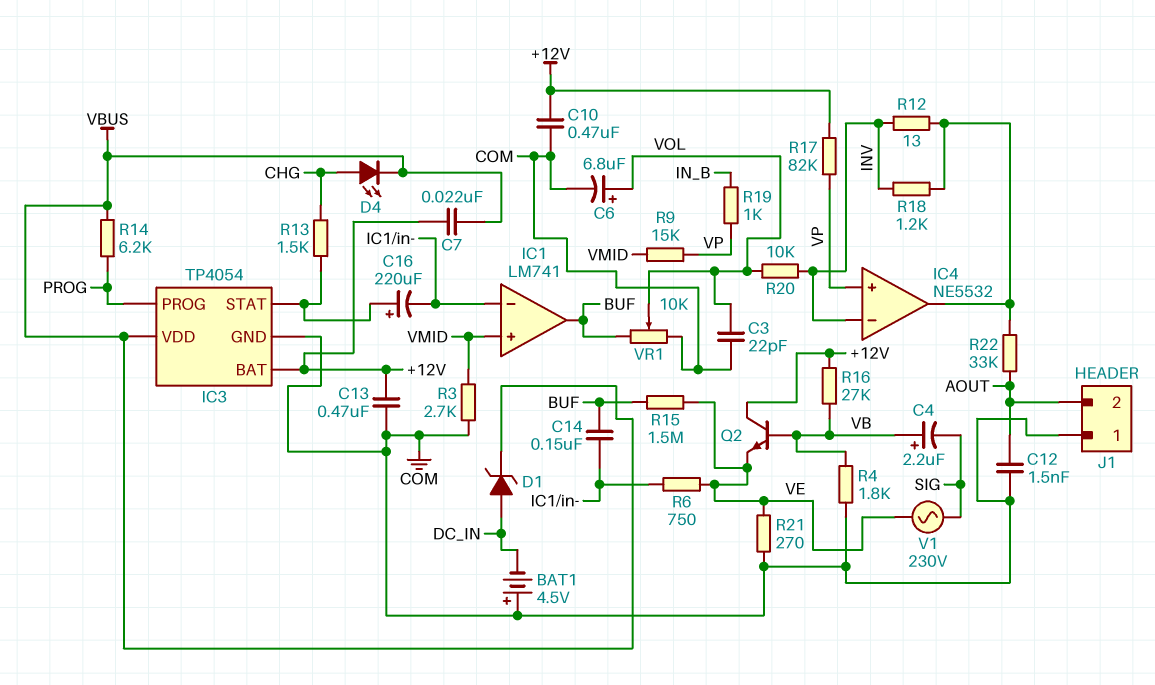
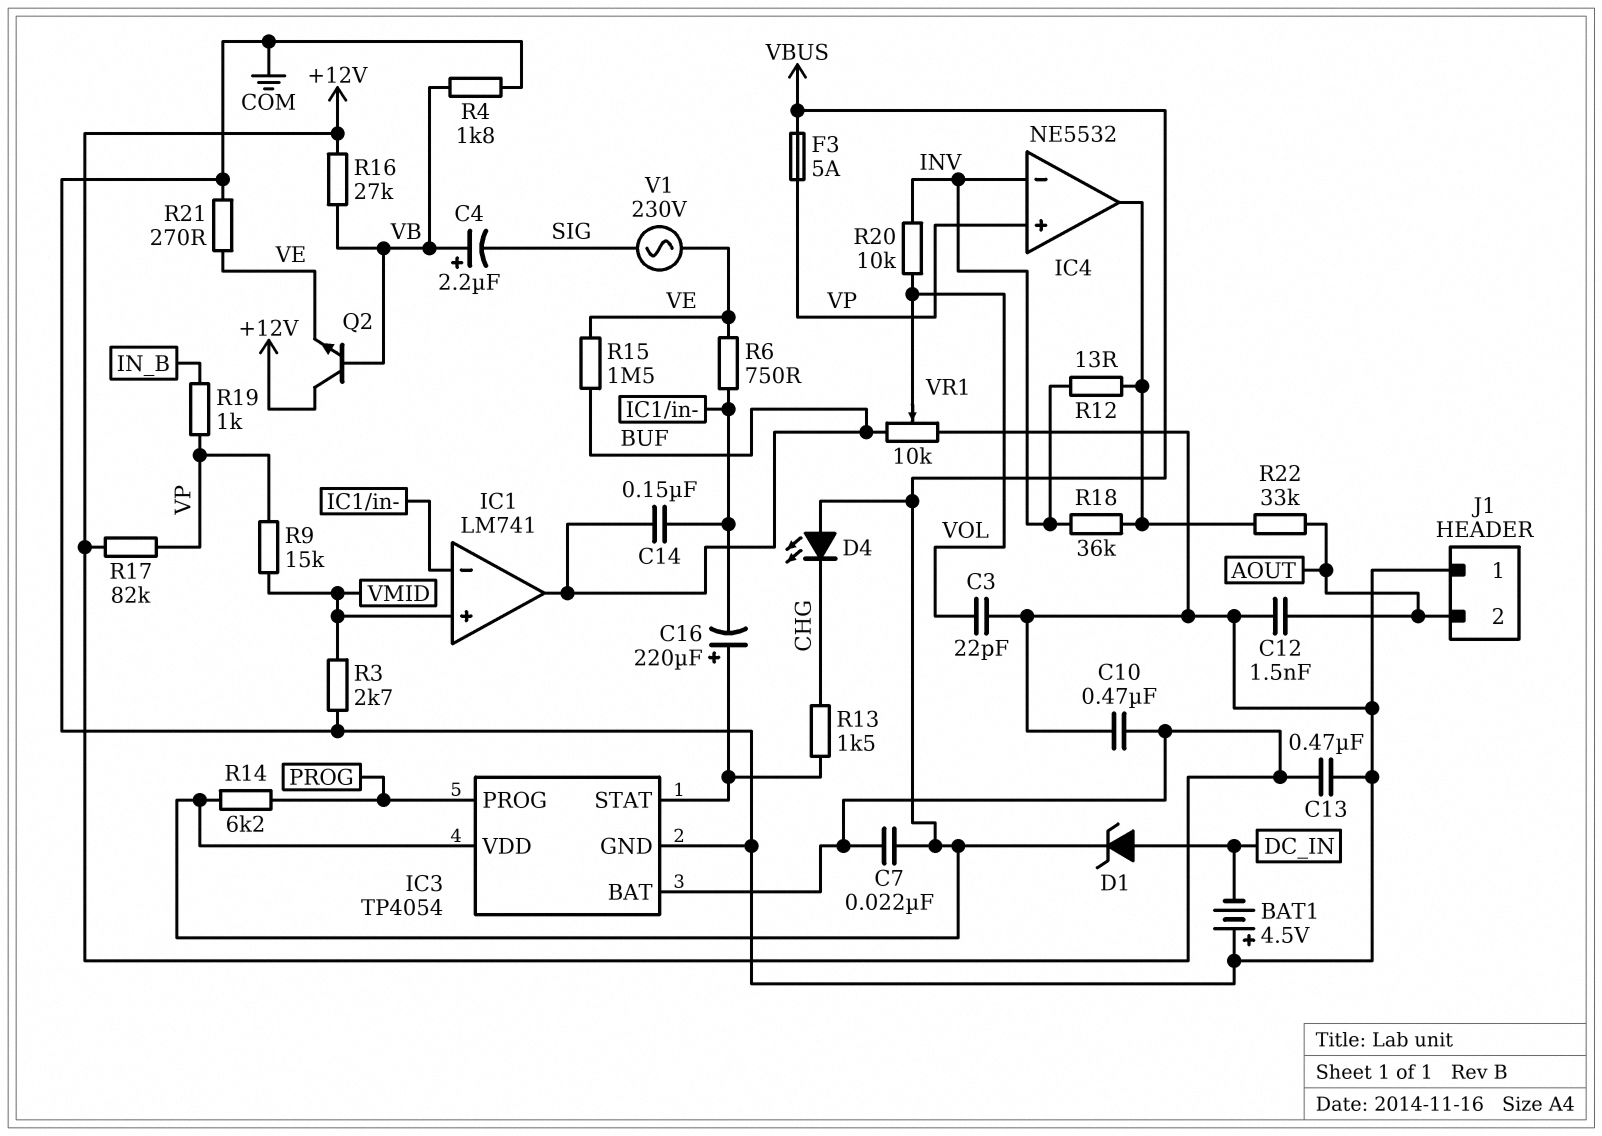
C6: 6.8uF (plus VOL, minus COM) -> none
D4: LED (A CHG, K VBUS) -> LED (A VBUS, K CHG)
F3: none -> 5A (VBUS, VP)
R18: 1.2k (IC4/out, INV) -> 36k (IC4/out, INV)

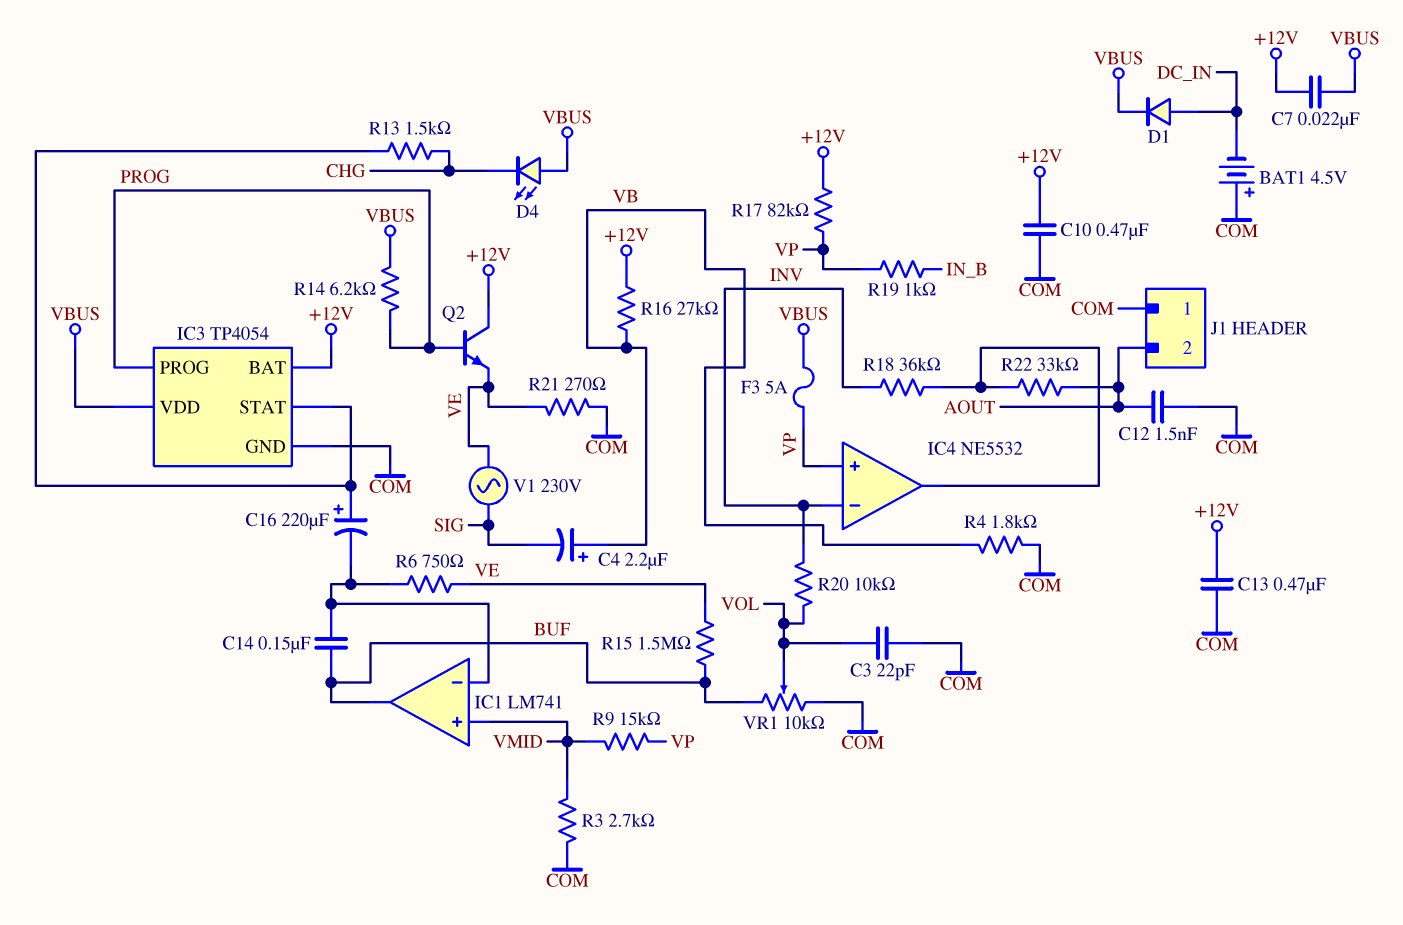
D1: zener (A DC_IN, K VBUS) -> diode (A DC_IN, K VBUS)
Q2: NPN (B VB, C +12V, E VE) -> NPN (B PROG, C +12V, E VE)
R12: 13 (IC4/out, INV) -> none

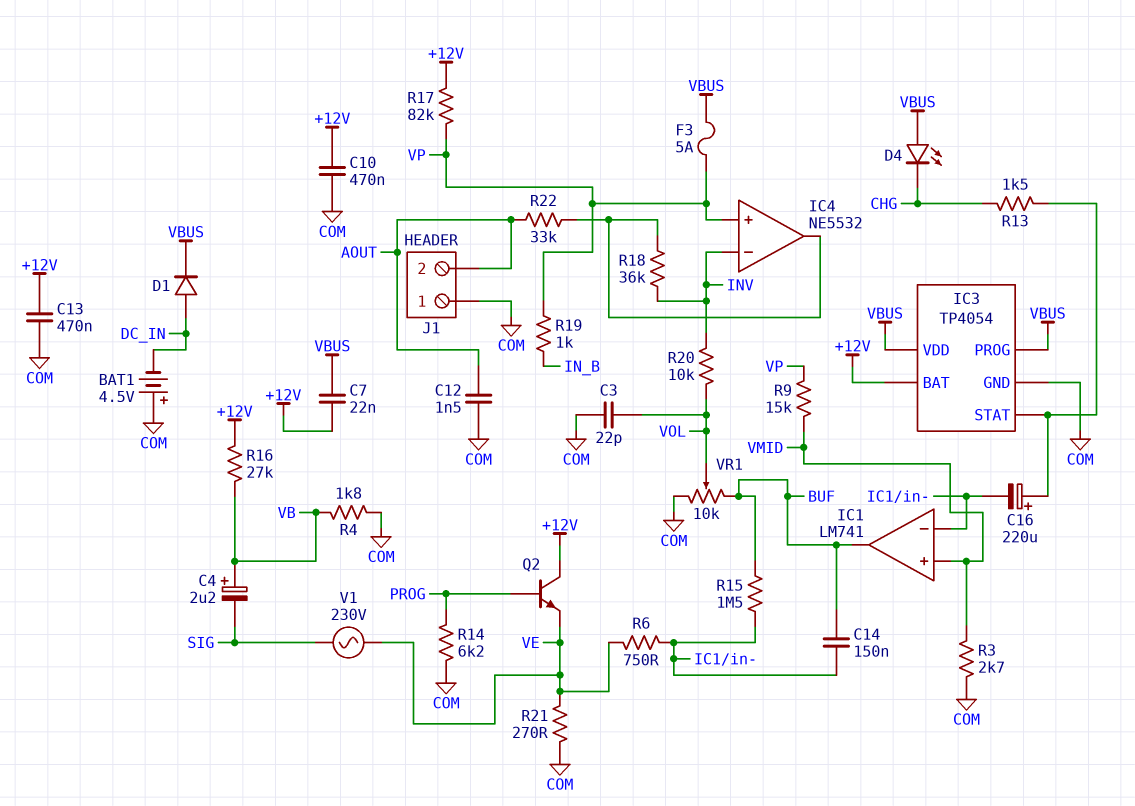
IC3 pin PROG: PROG -> VBUS
R14: 6.2k (PROG, VBUS) -> 6.2k (COM, PROG)
R15: 1.5M (BUF, VE) -> 1.5M (BUF, IC1/in-)

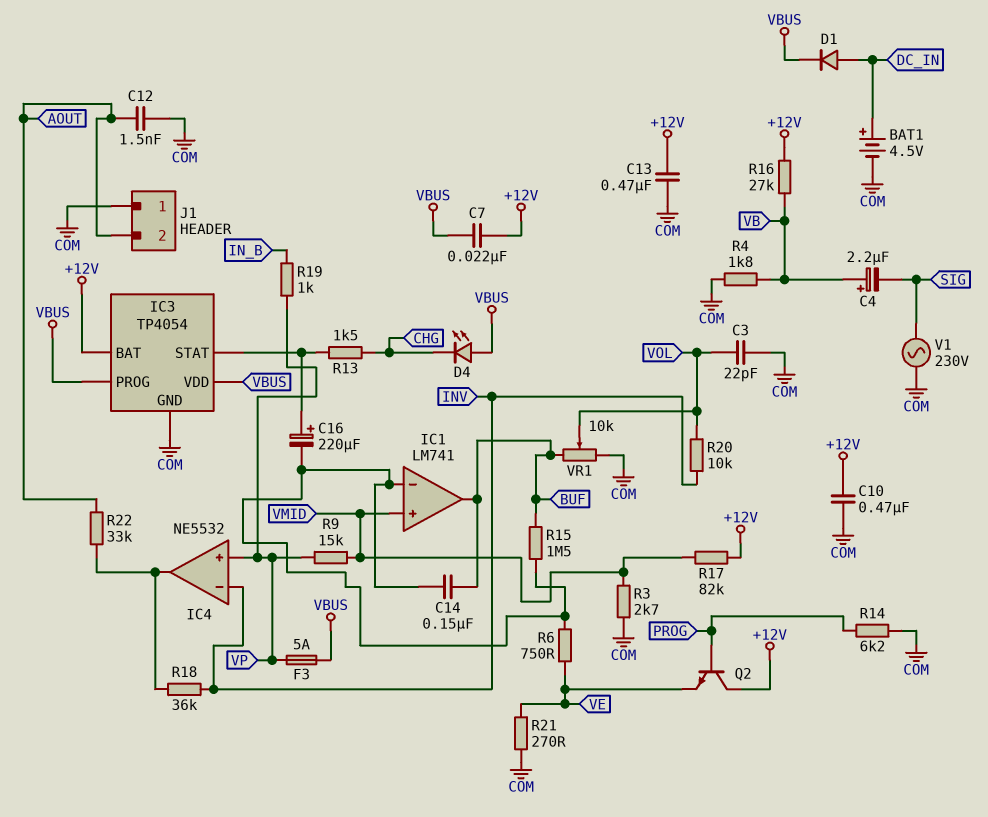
BAT1: 4.5V (plus COM, minus DC_IN) -> 4.5V (plus DC_IN, minus COM)
R17: 82k (+12V, VP) -> 82k (+12V, VMID)
V1: AC 230V (SIG, VE) -> AC 230V (COM, SIG)

